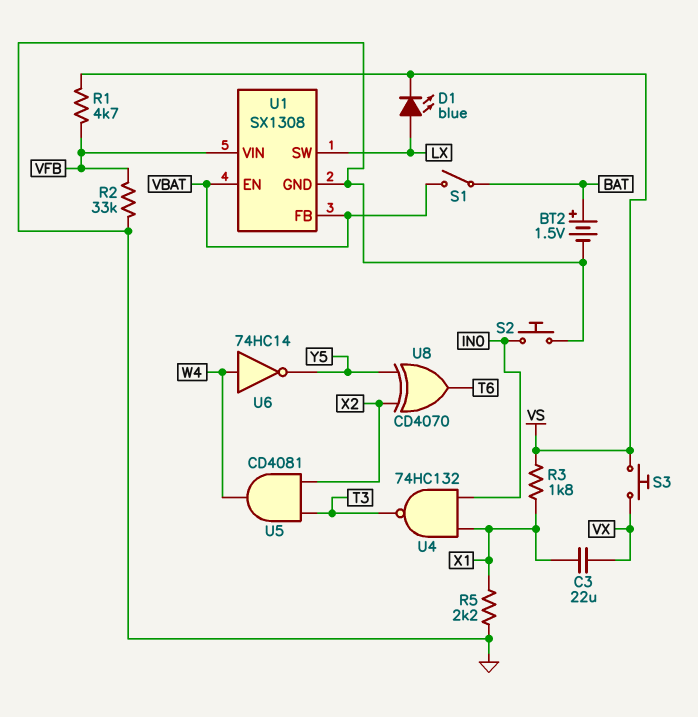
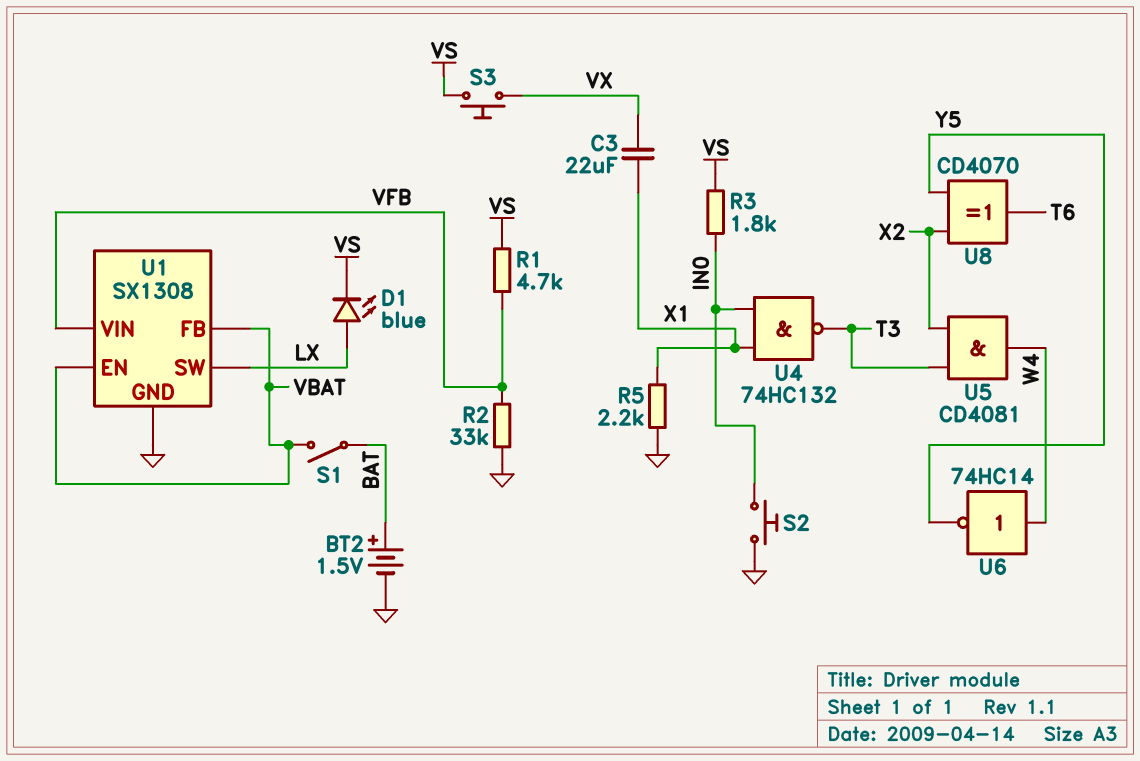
R3: 1.8k (VS, X1) -> 1.8k (IN0, VS)

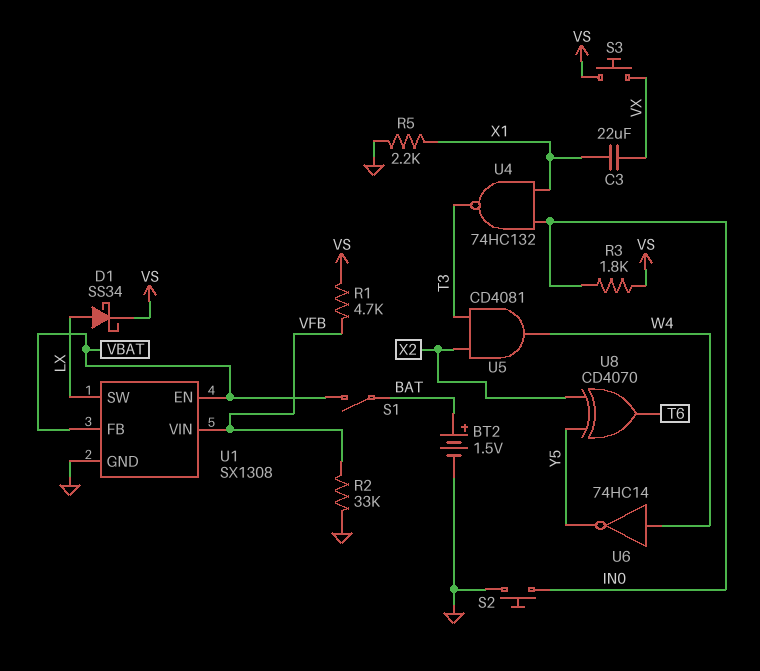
D1: LED blue (A LX, K VS) -> schottky SS34 (A LX, K VS)

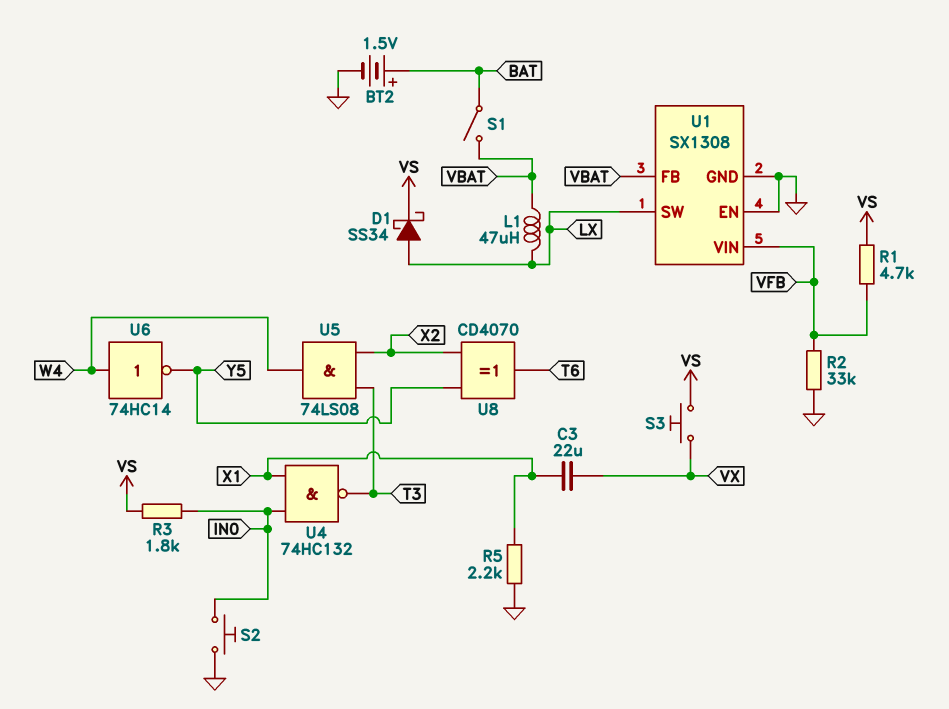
L1: none -> 47uH (LX, VBAT)
U1 pin EN: VBAT -> GND
U5: AND CD4081 (in T3, in X2, out W4) -> AND 74LS08 (in T3, in X2, out W4)

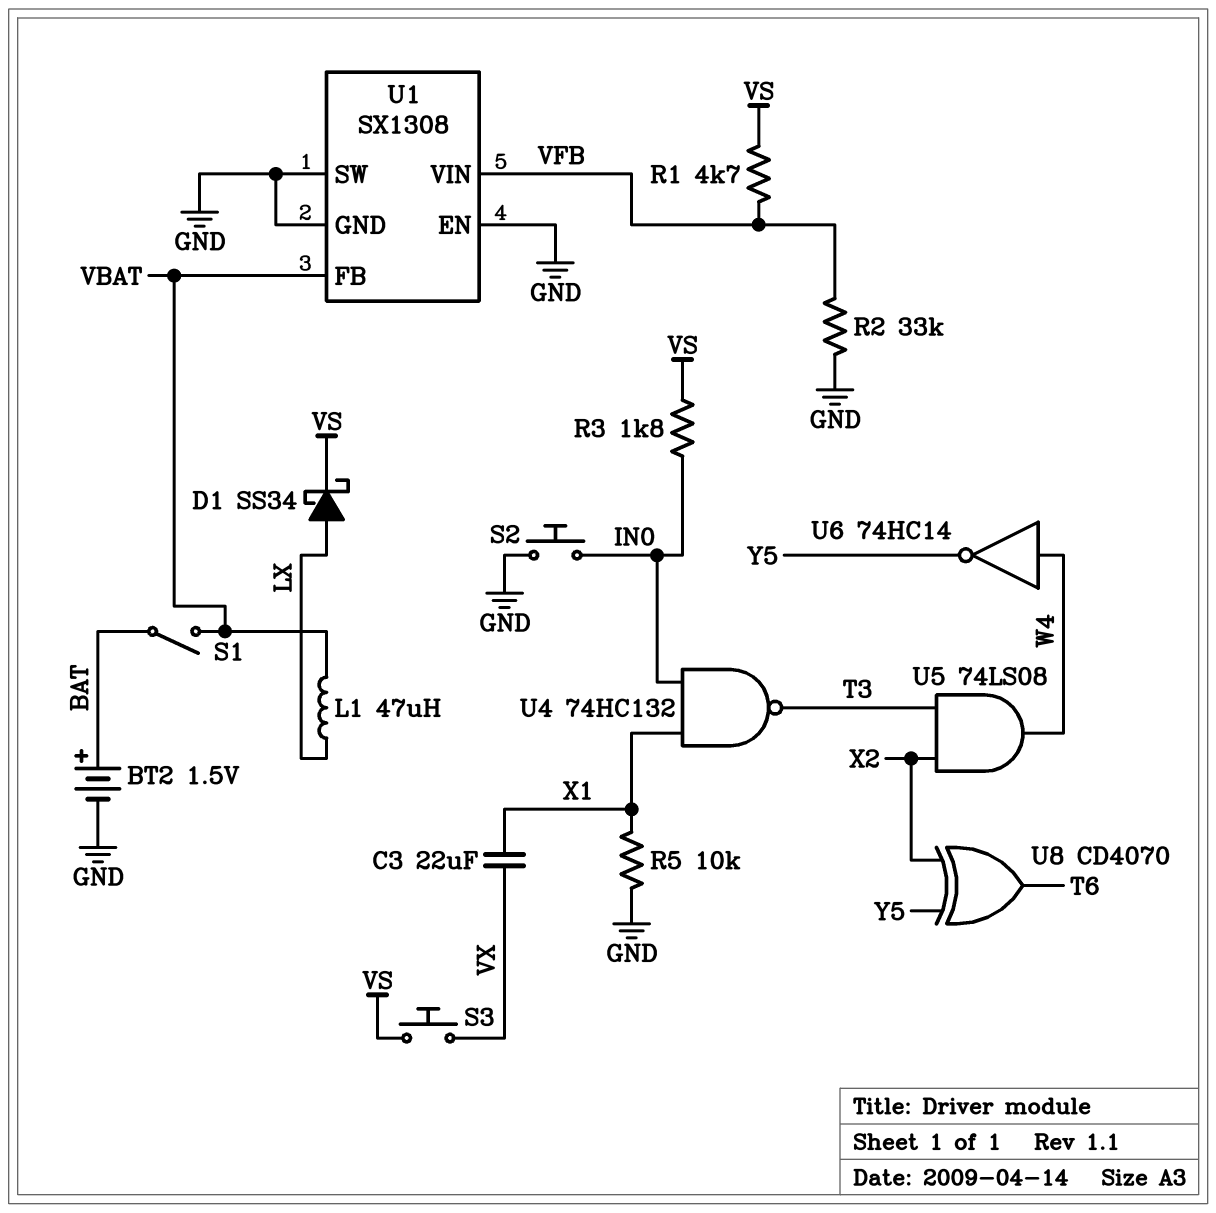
R5: 2.2k (GND, X1) -> 10k (GND, X1)
U1 pin SW: LX -> GND

